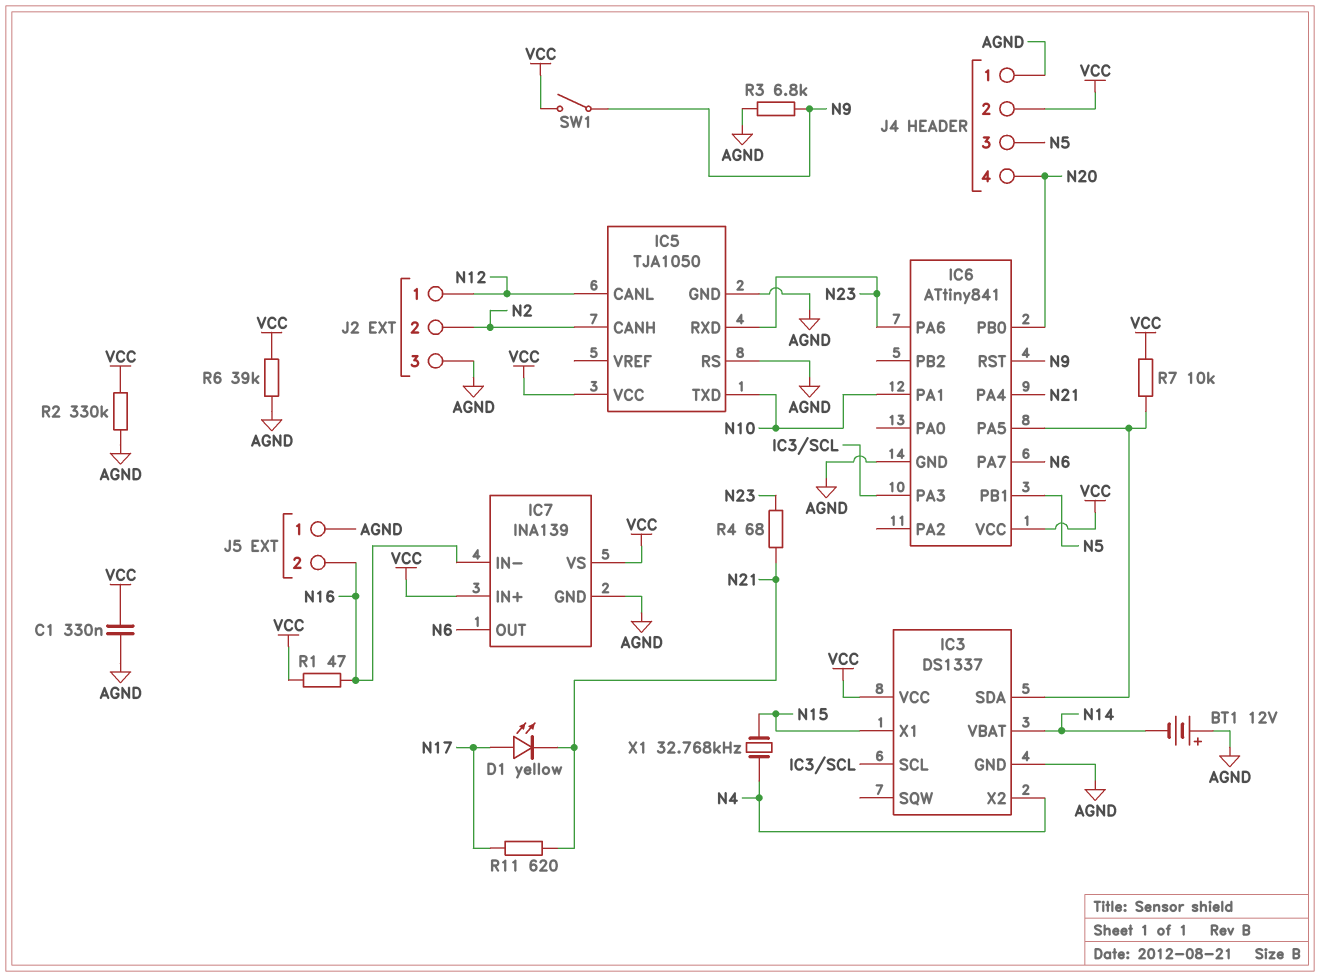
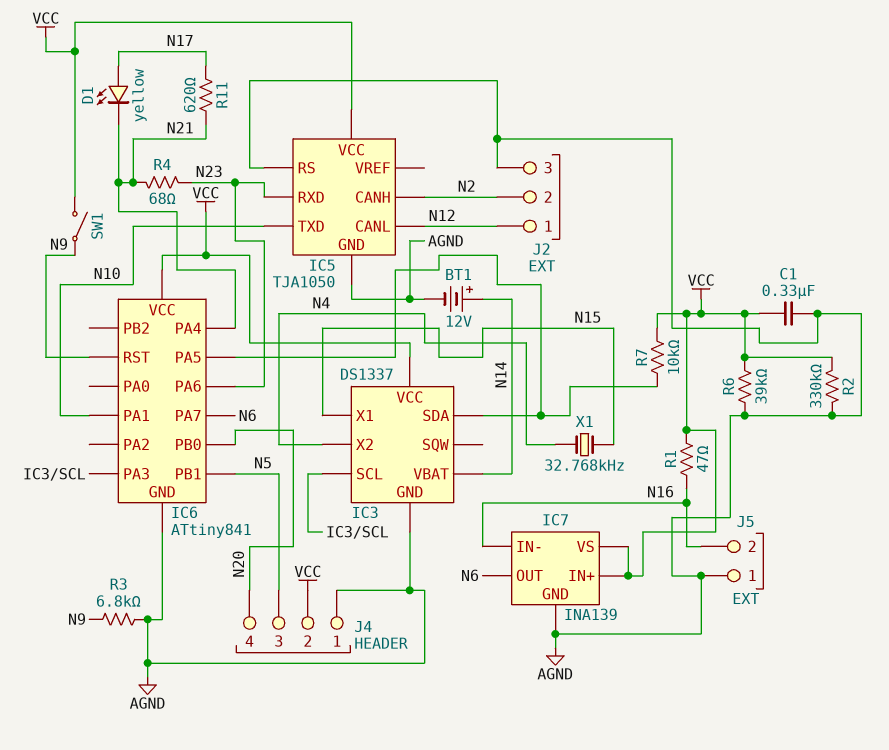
BT1: 12V (plus AGND, minus N14) -> 12V (plus N14, minus AGND)

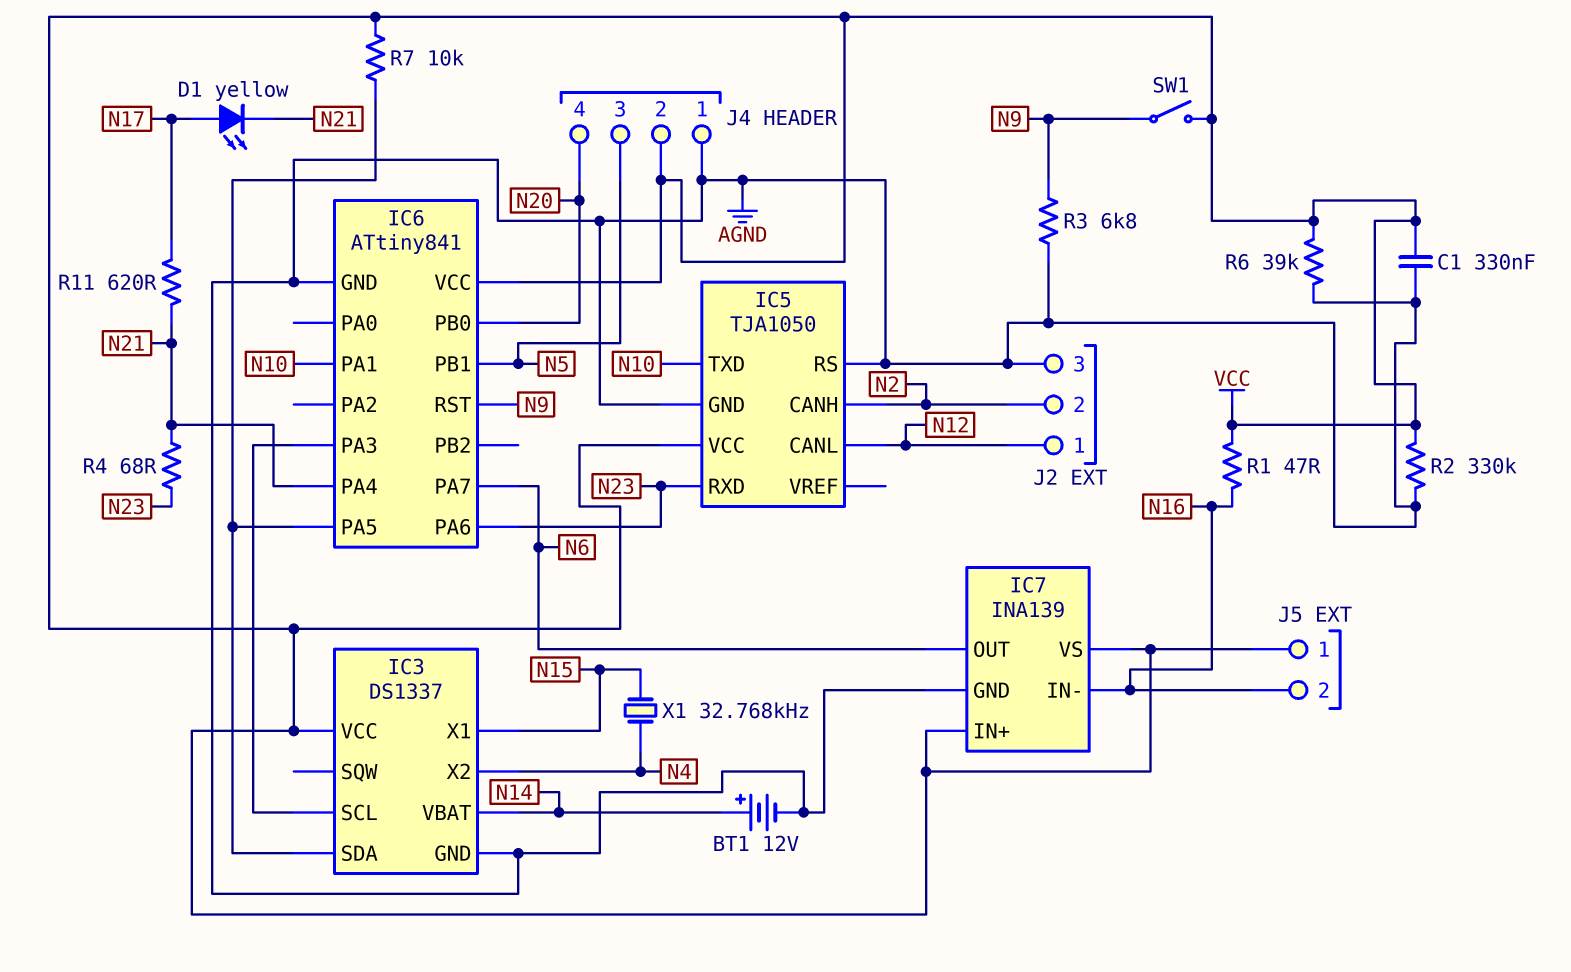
J5 pin 1: AGND -> VCC

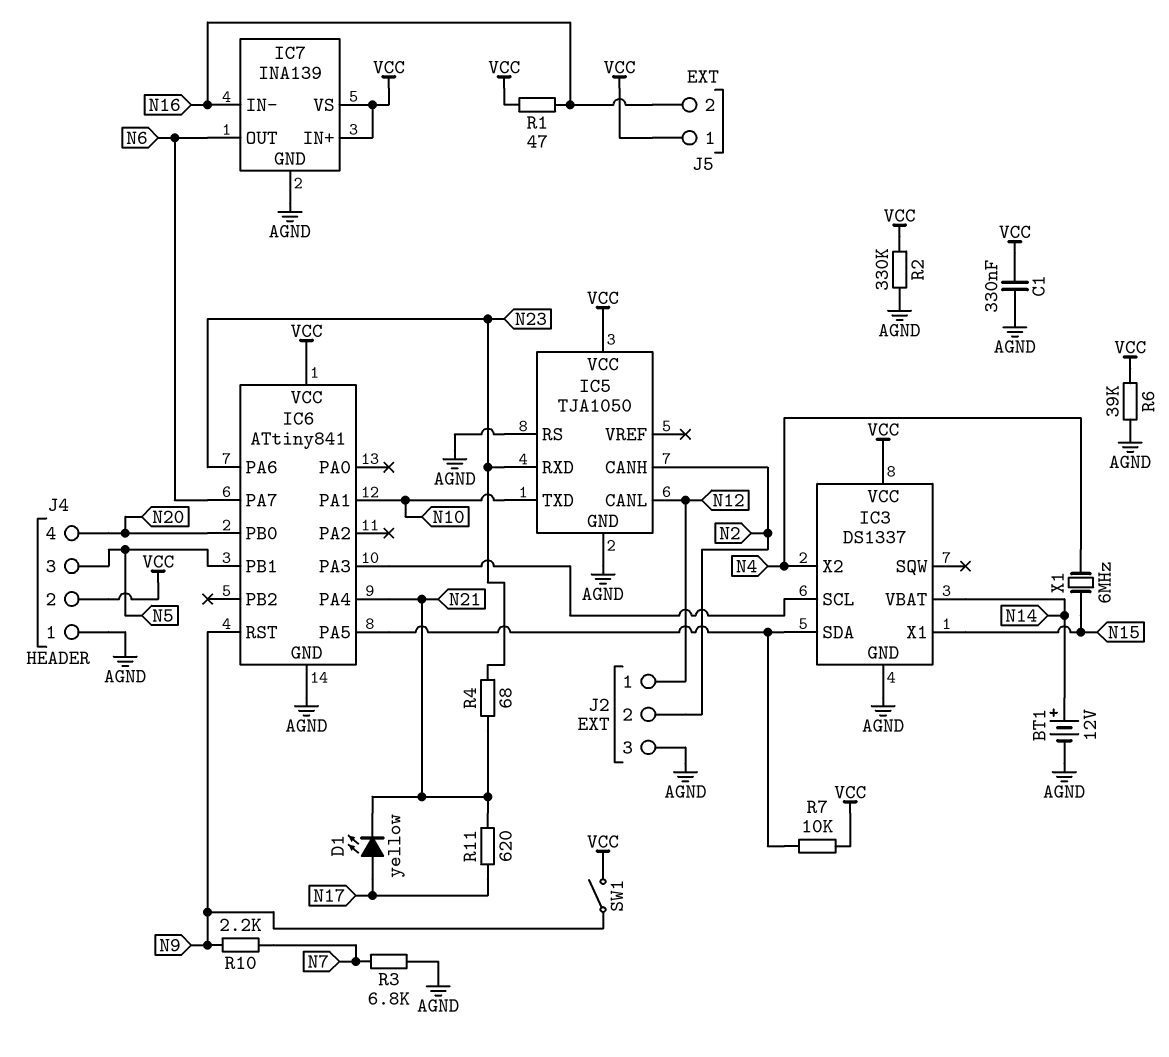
R3: 6.8k (AGND, N9) -> 6.8k (AGND, N7)
R10: none -> 2.2k (N7, N9)
X1: 32.768kHz (N4, N15) -> 6MHz (N4, N15)

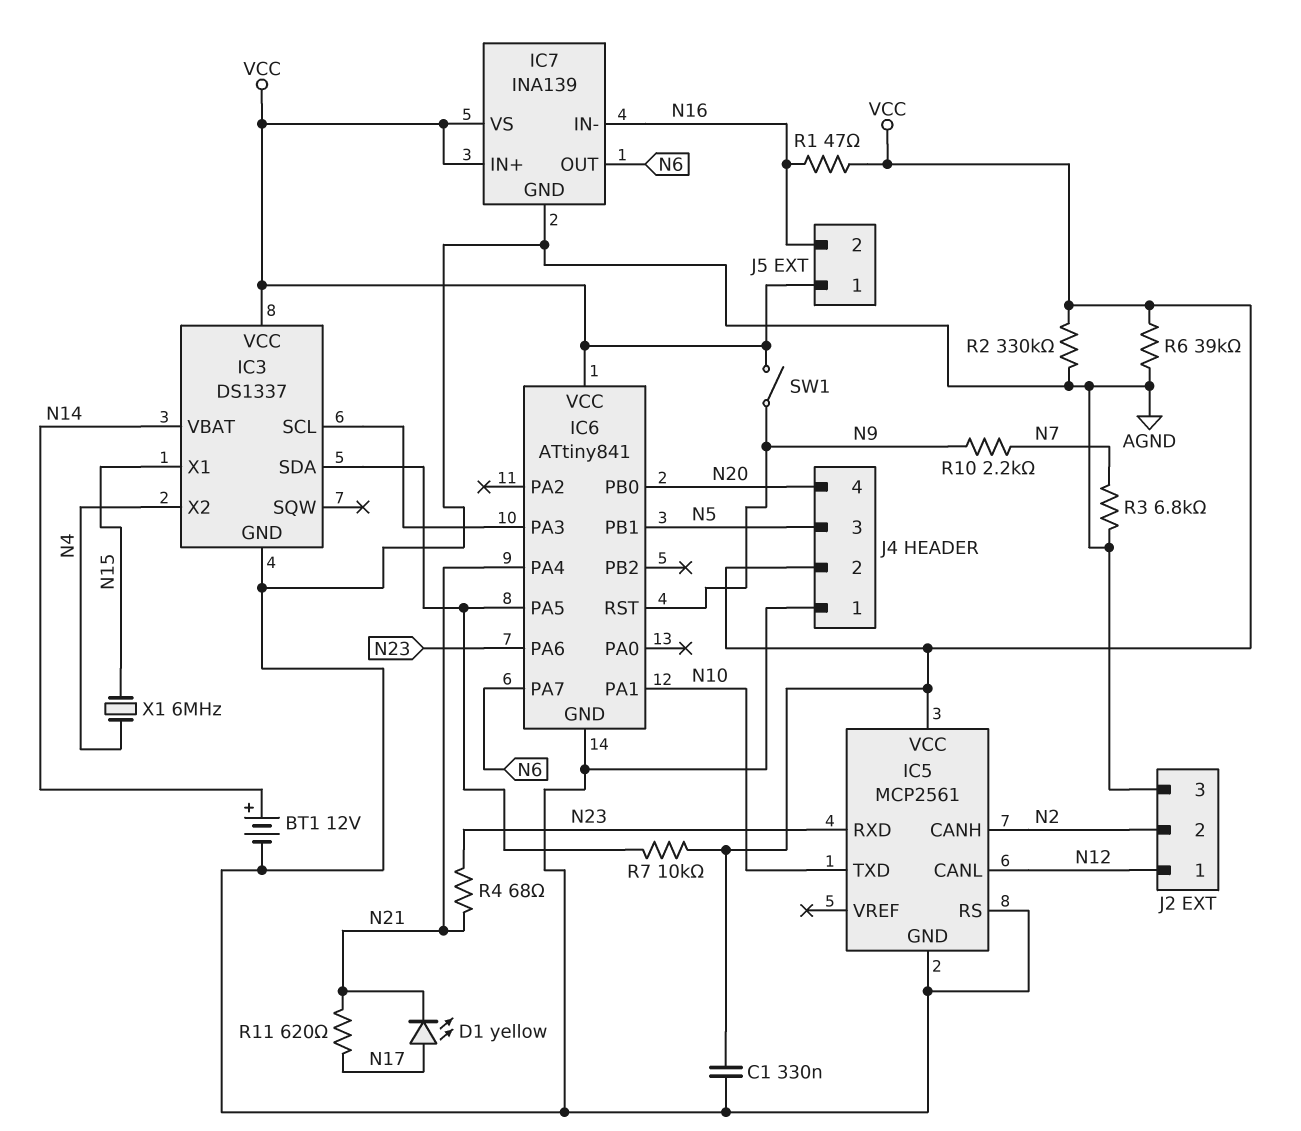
IC5: TJA1050 -> MCP2561

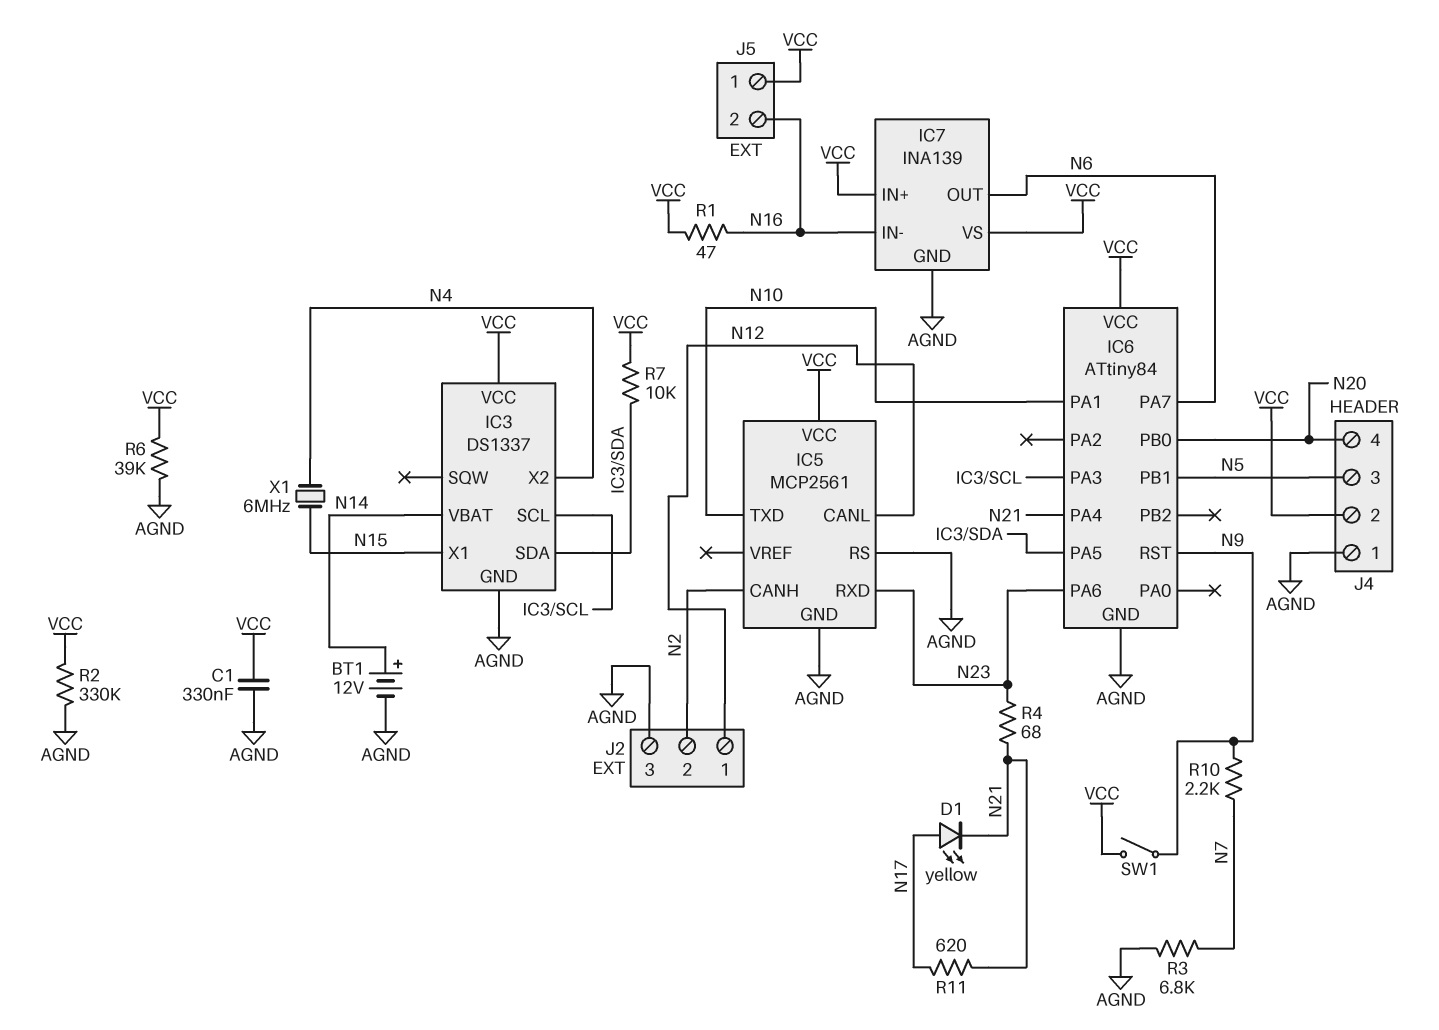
IC6: ATtiny841 -> ATtiny84

